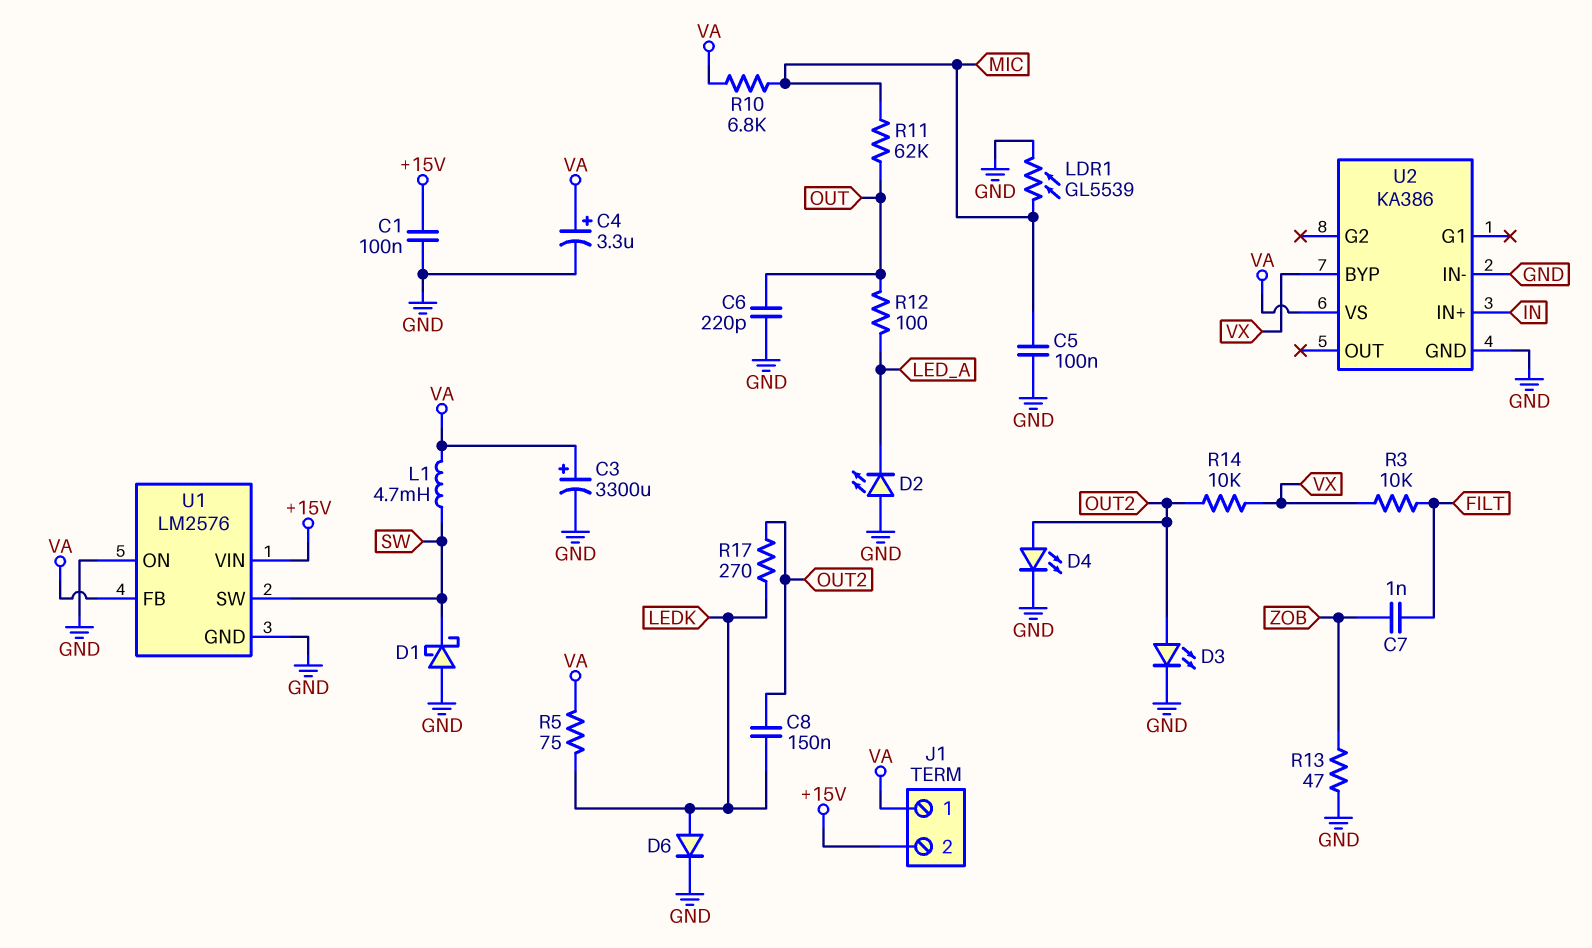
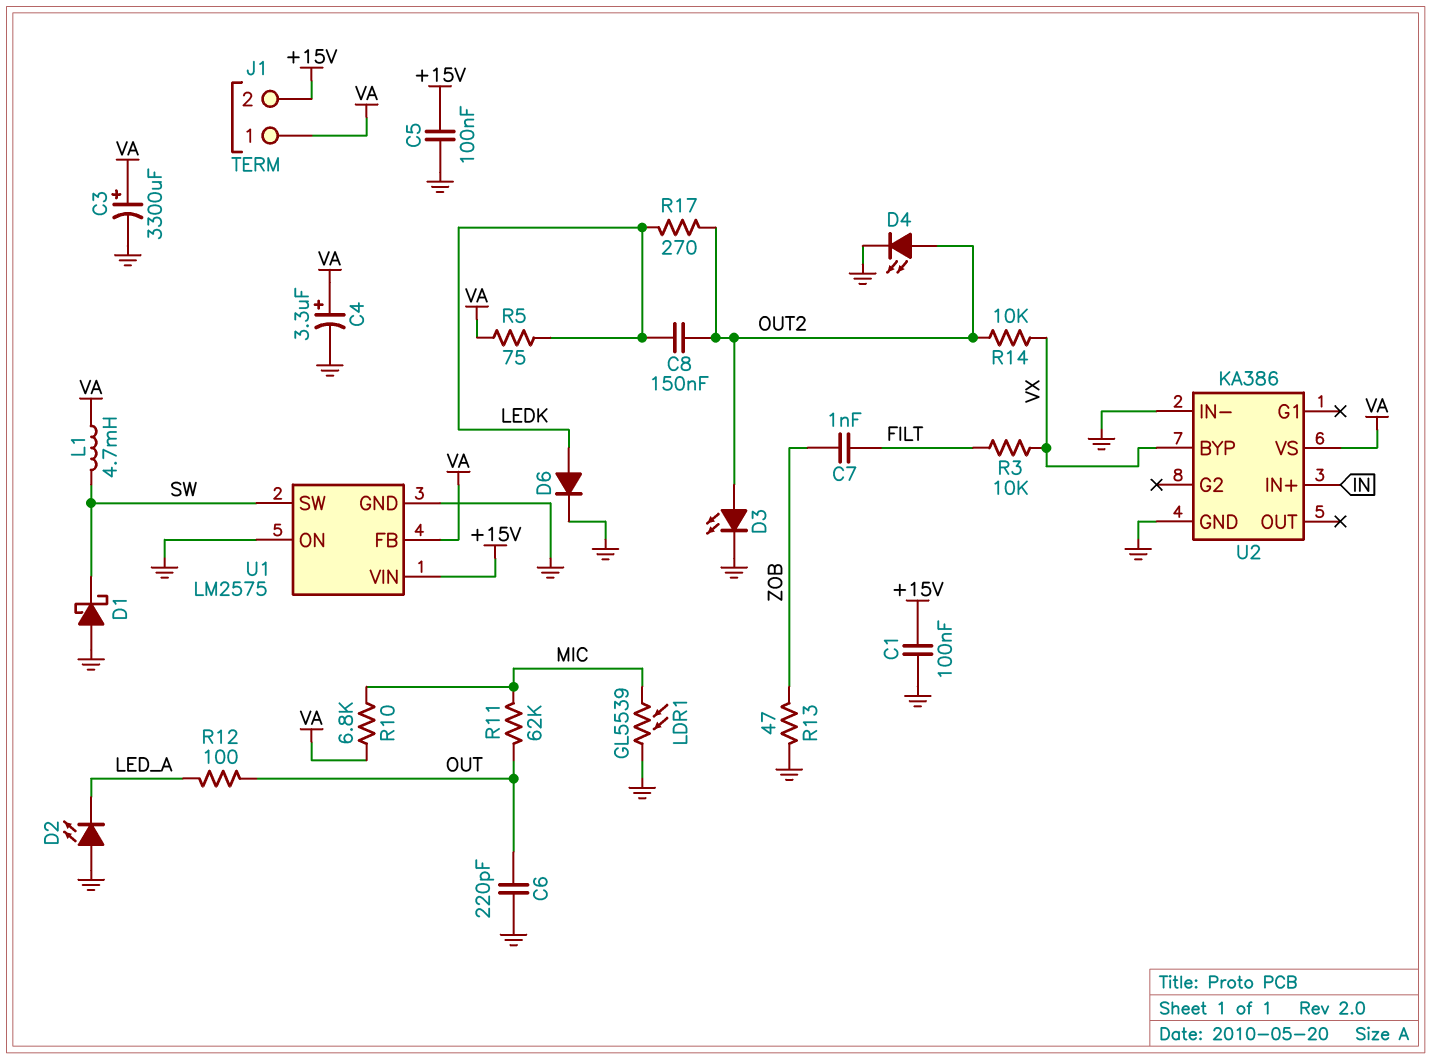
C5: 100nF (GND, MIC) -> 100nF (+15V, GND)
U1: LM2576 -> LM2575

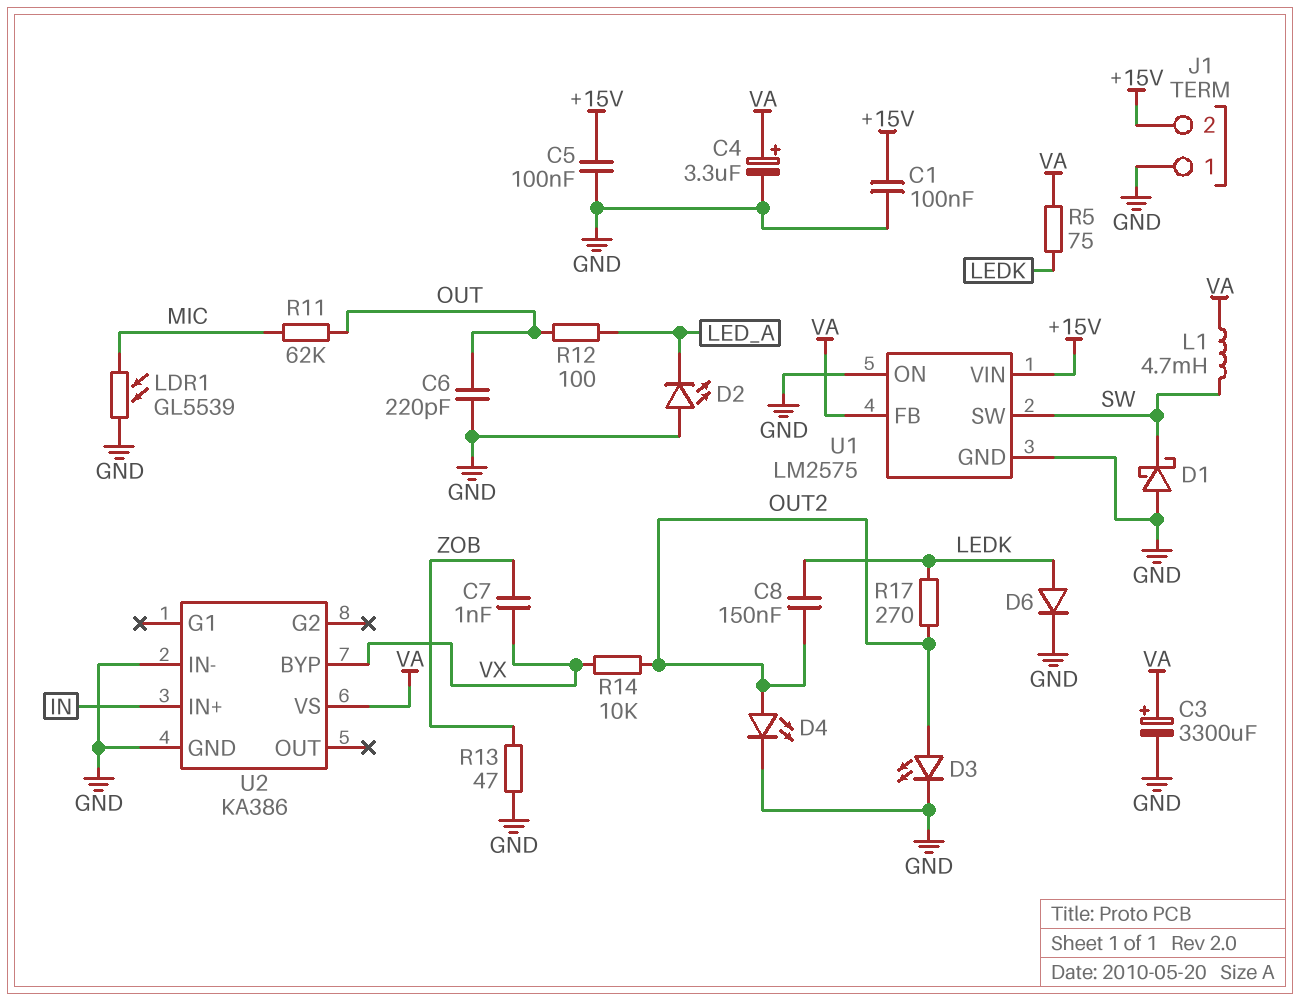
C7: 1nF (FILT, ZOB) -> 1nF (VX, ZOB)
J1 pin 1: VA -> GND
R3: 10k (FILT, VX) -> none
R10: 6.8k (MIC, VA) -> none

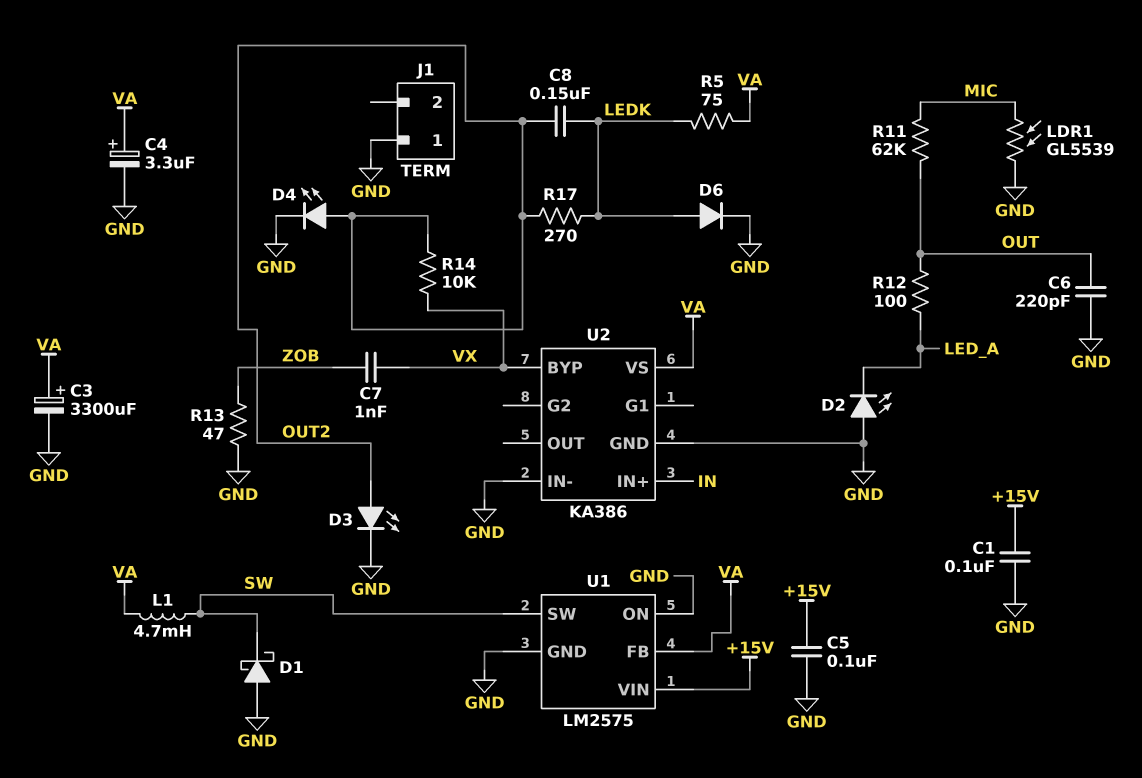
J1 pin 2: +15V -> none

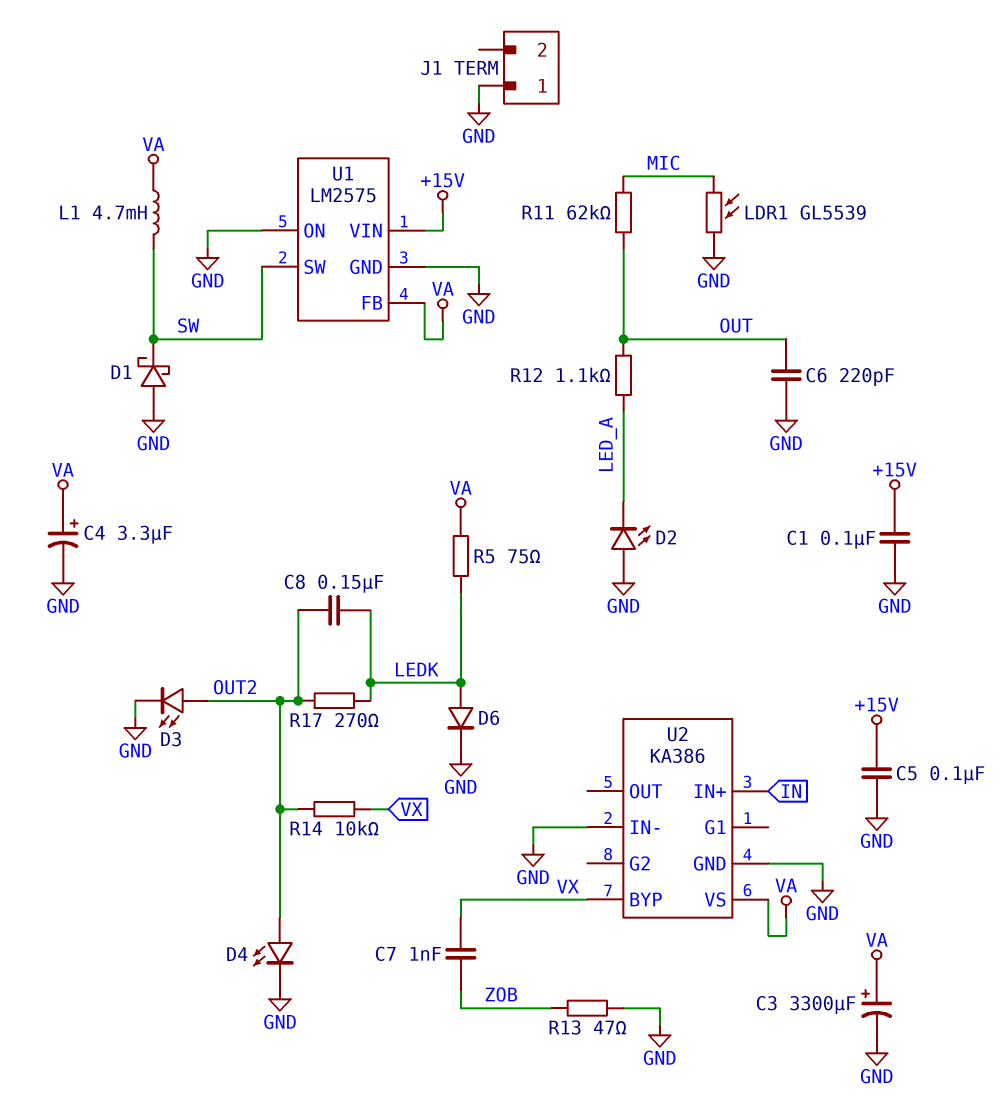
R12: 100 (LED_A, OUT) -> 1.1k (LED_A, OUT)

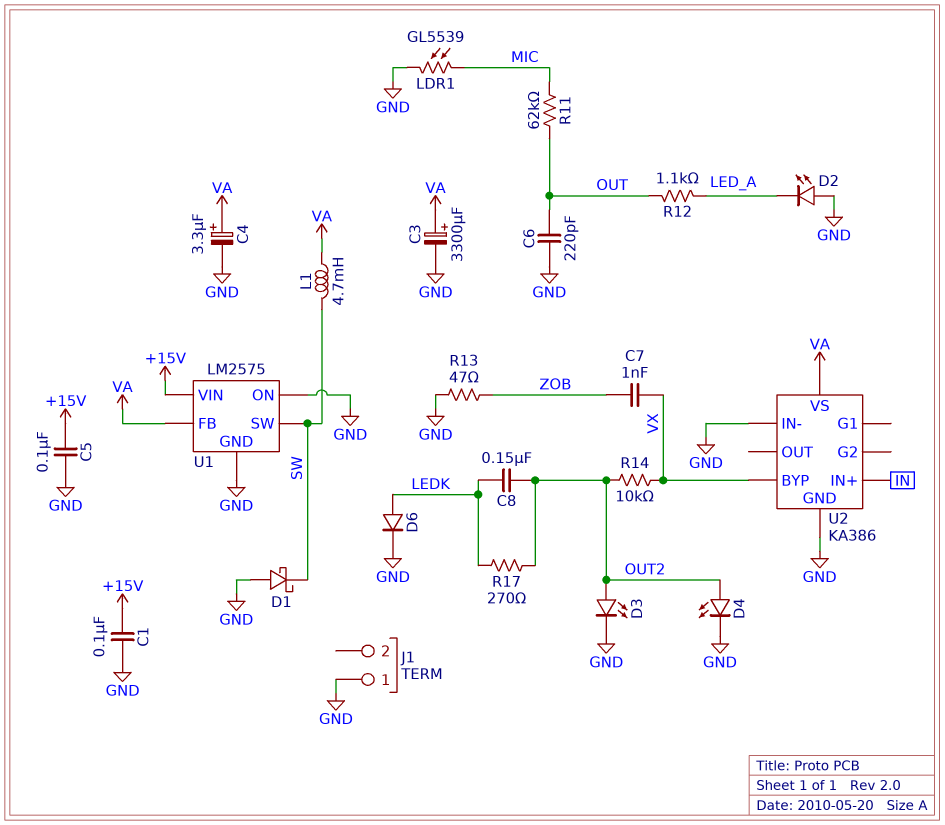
R5: 75 (LEDK, VA) -> none

